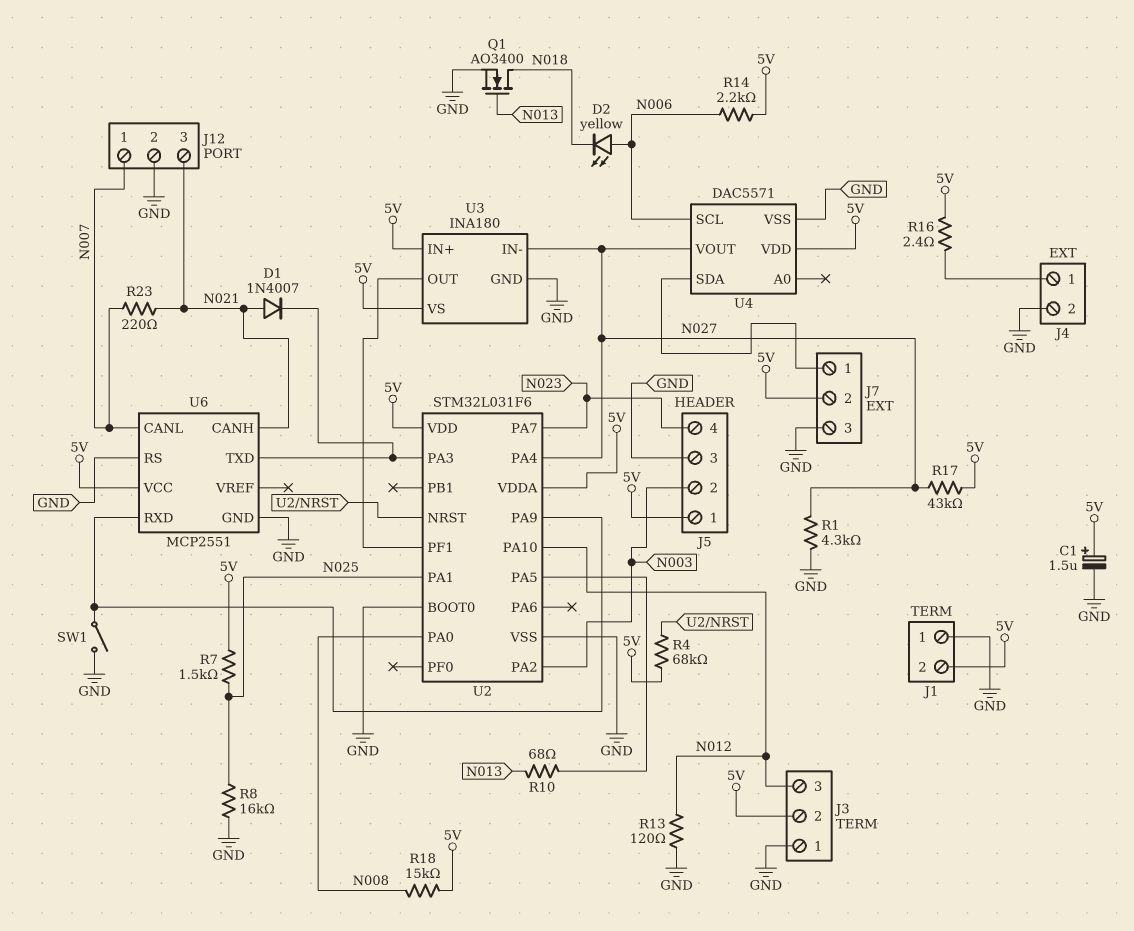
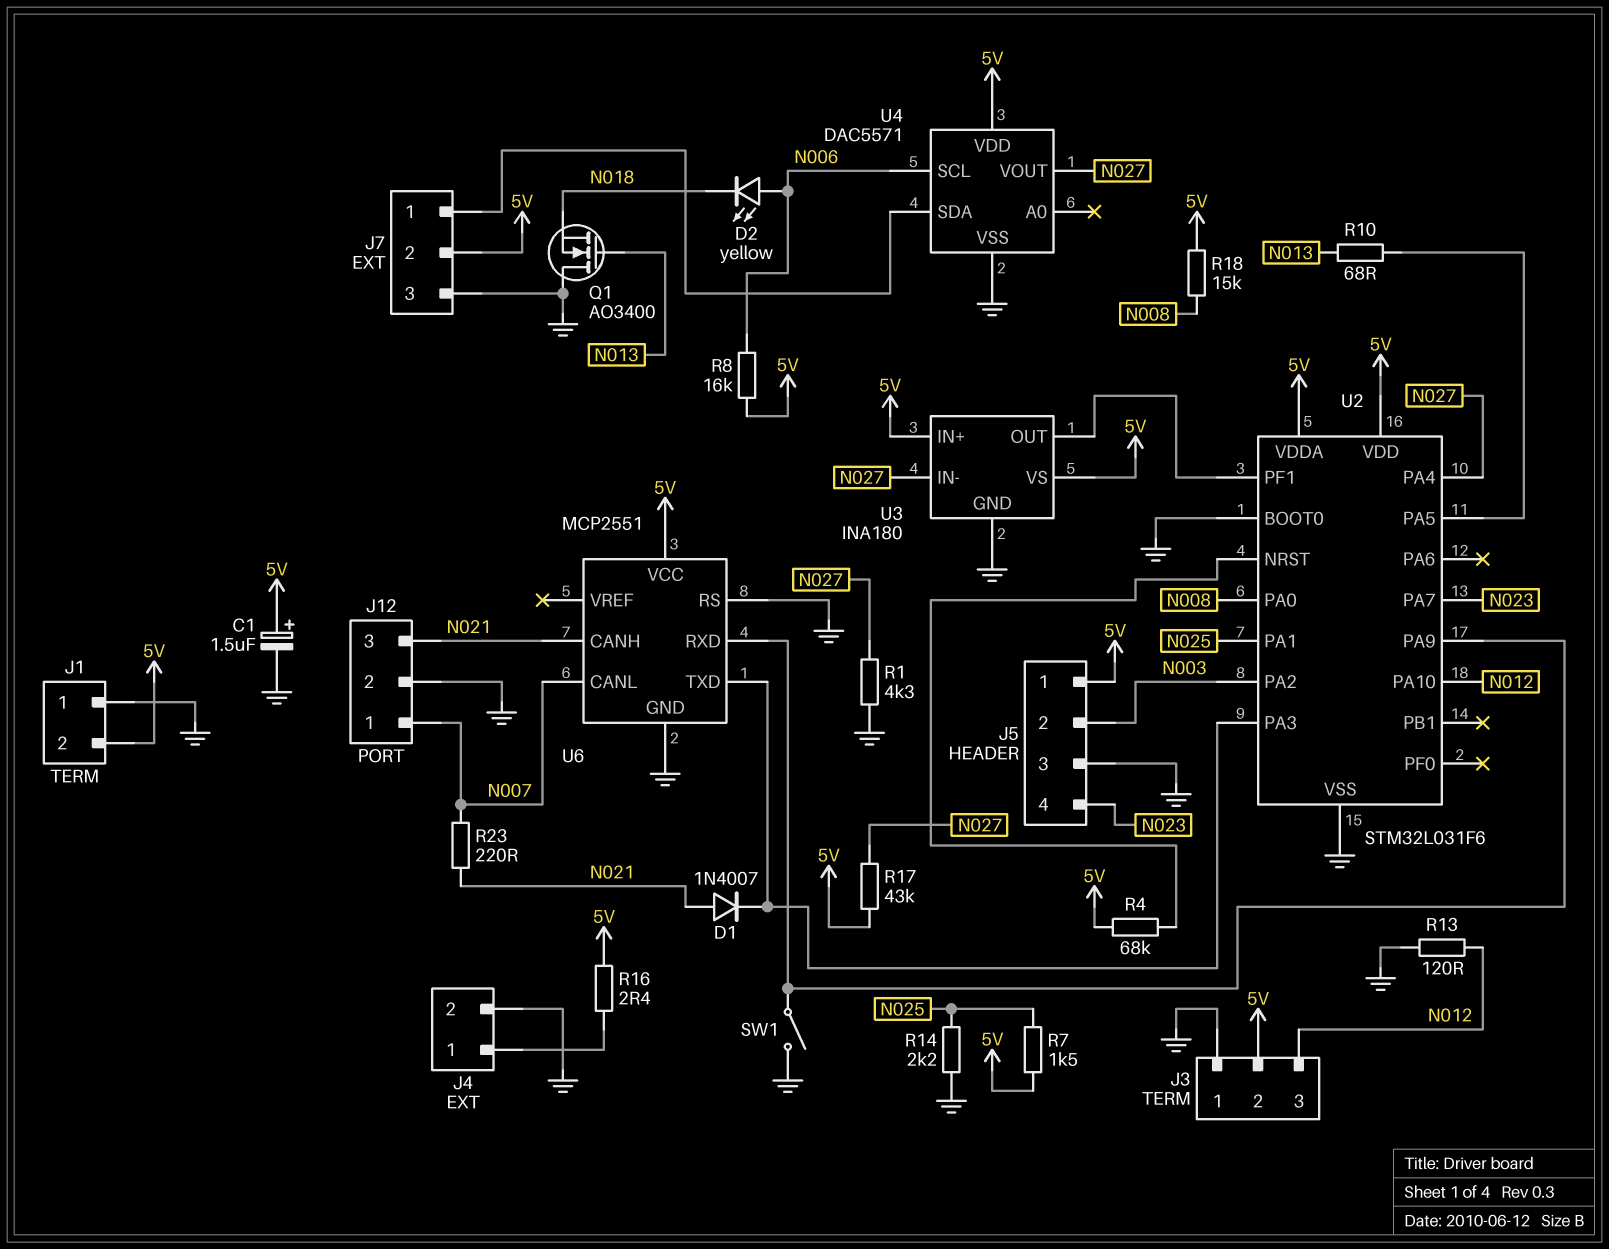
Q1: NMOS AO3400 (G N013, D N018, S GND) -> NMOS AO3400 (G N013, D GND, S N018)
R8: 16k (GND, N025) -> 16k (5V, N006)
R14: 2.2k (5V, N006) -> 2.2k (GND, N025)

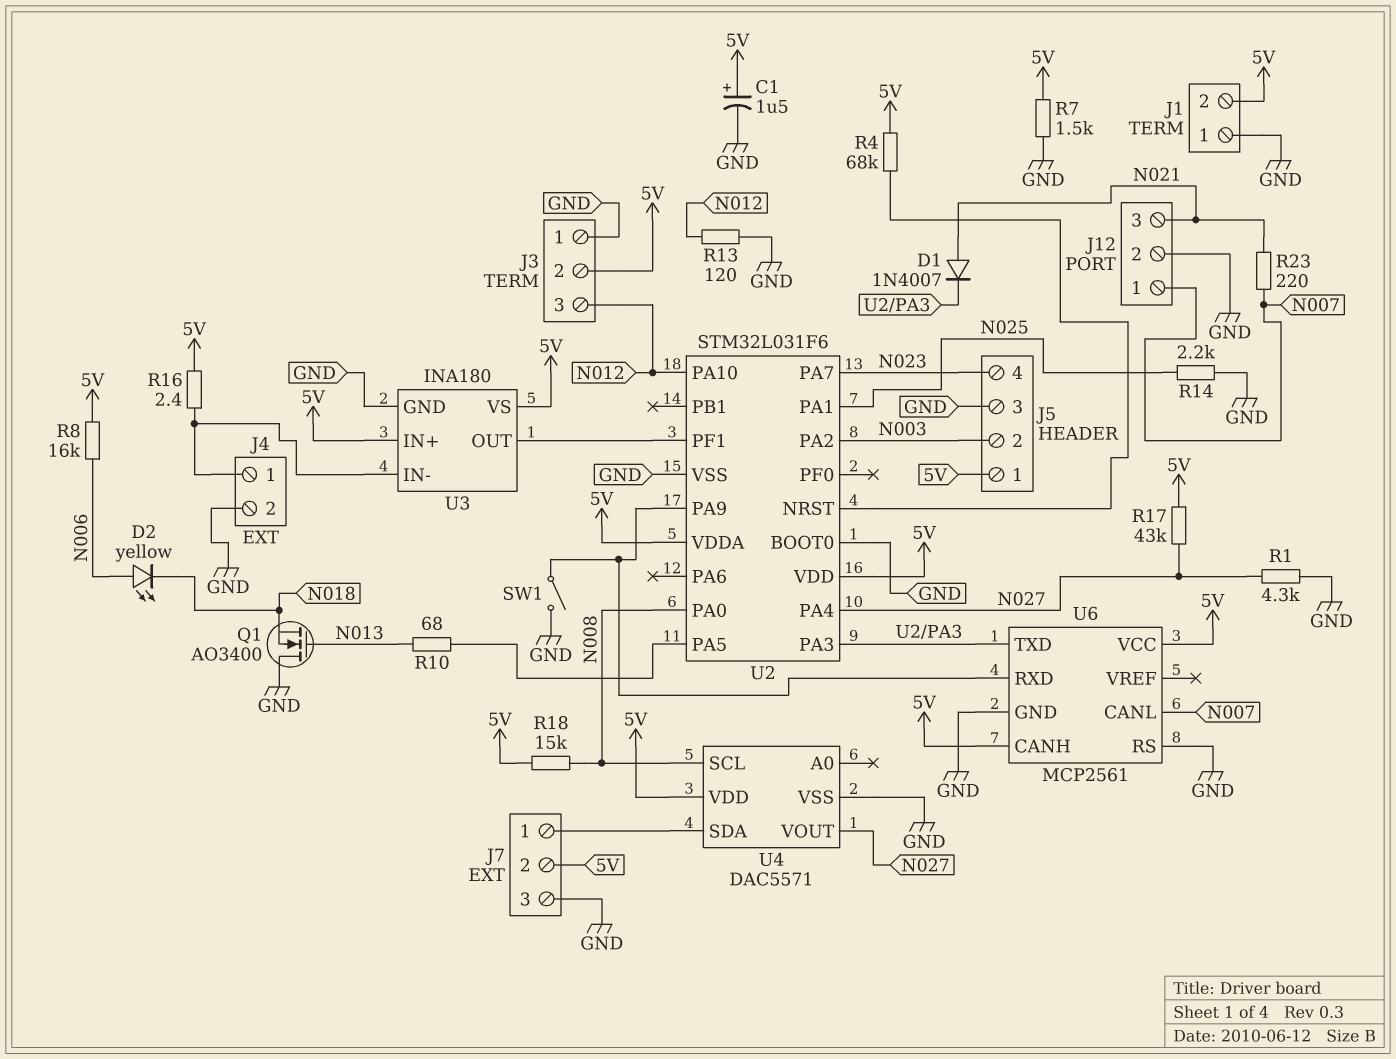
R7: 1.5k (5V, N025) -> 1.5k (5V, GND)
U3 pin IN-: N027 -> J4/1
U4 pin SCL: N006 -> N008
U6: MCP2551 -> MCP2561
U6 pin CANH: N021 -> 5V

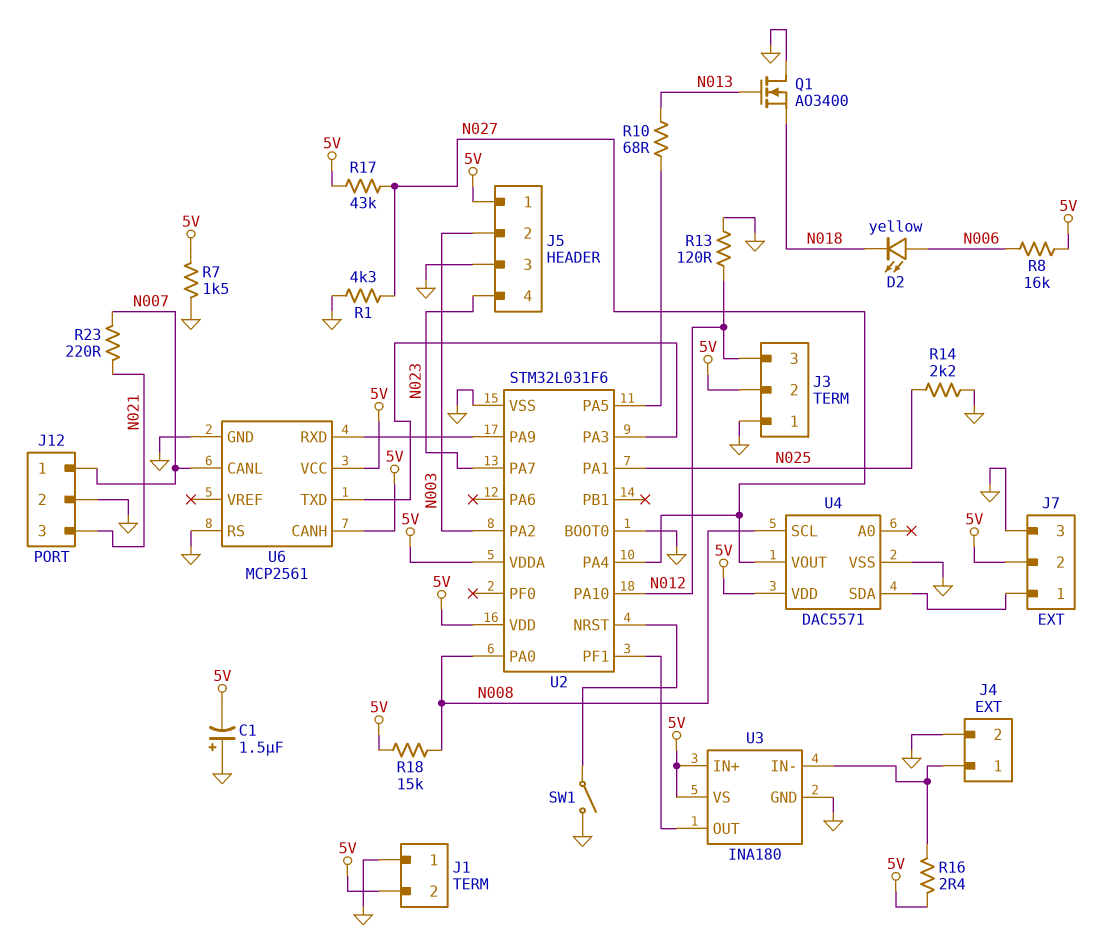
C1: 1.5uF (plus 5V, minus GND) -> 1.5uF (plus GND, minus 5V)
D1: diode 1N4007 (A N021, K U2/PA3) -> none
R4: 68k (5V, U2/NRST) -> none
SW1: switch (GND, U2/PA9) -> switch (GND, U2/NRST)

